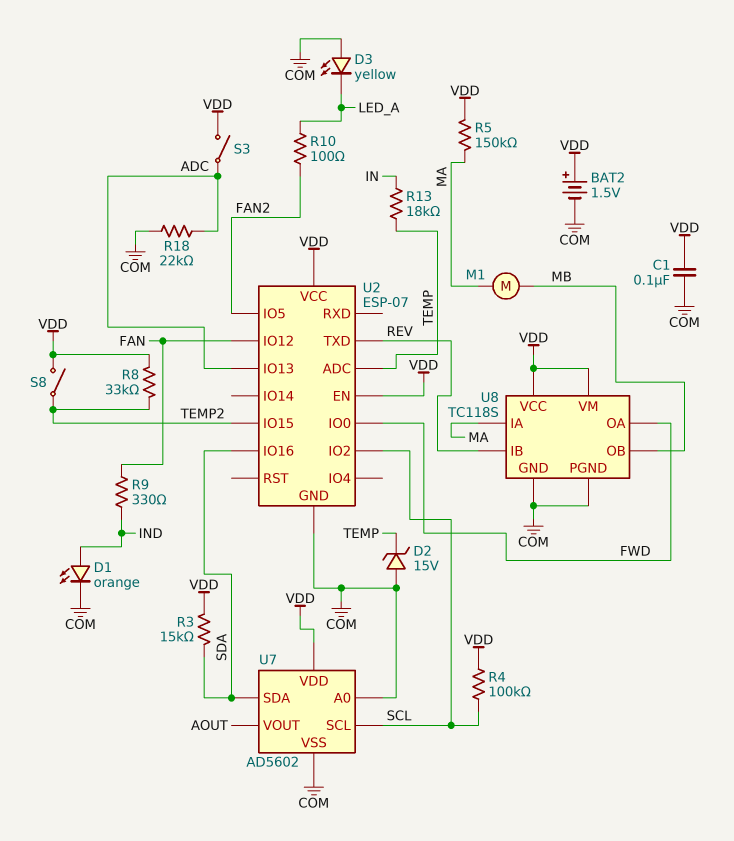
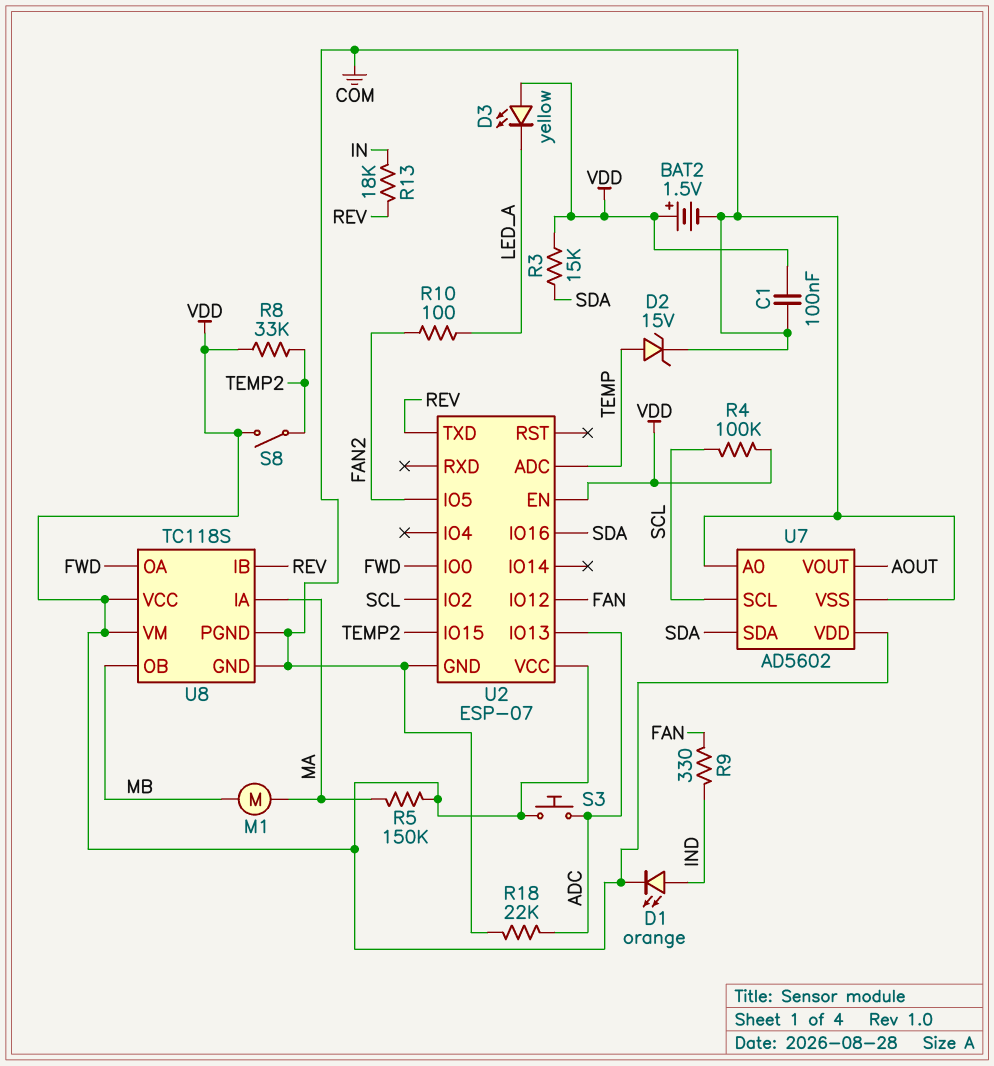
D1: LED orange (A IND, K COM) -> LED orange (A IND, K VDD)
D2: zener 15V (A COM, K TEMP) -> zener 15V (A TEMP, K COM)
D3: LED yellow (A COM, K LED_A) -> LED yellow (A VDD, K LED_A)
R13: 18k (IN, TEMP) -> 18k (IN, REV)
S3: switch (ADC, VDD) -> button (ADC, VDD)

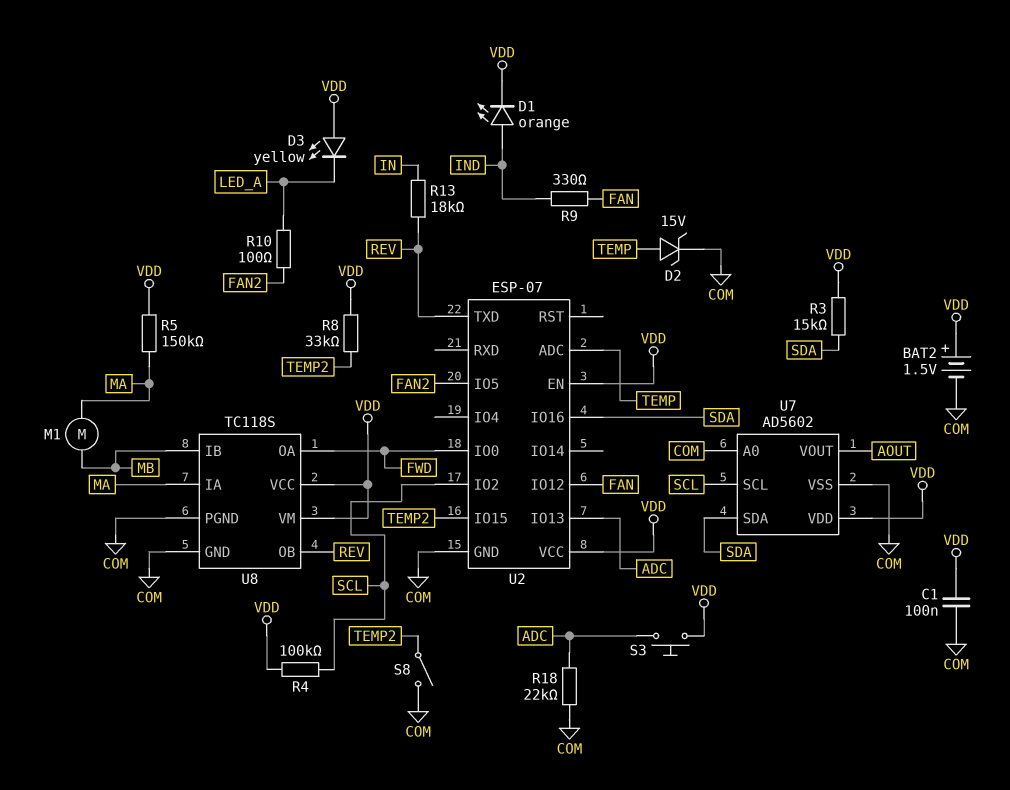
S8: switch (TEMP2, VDD) -> switch (COM, TEMP2)
U8 pin IB: REV -> MB
U8 pin OB: MB -> REV

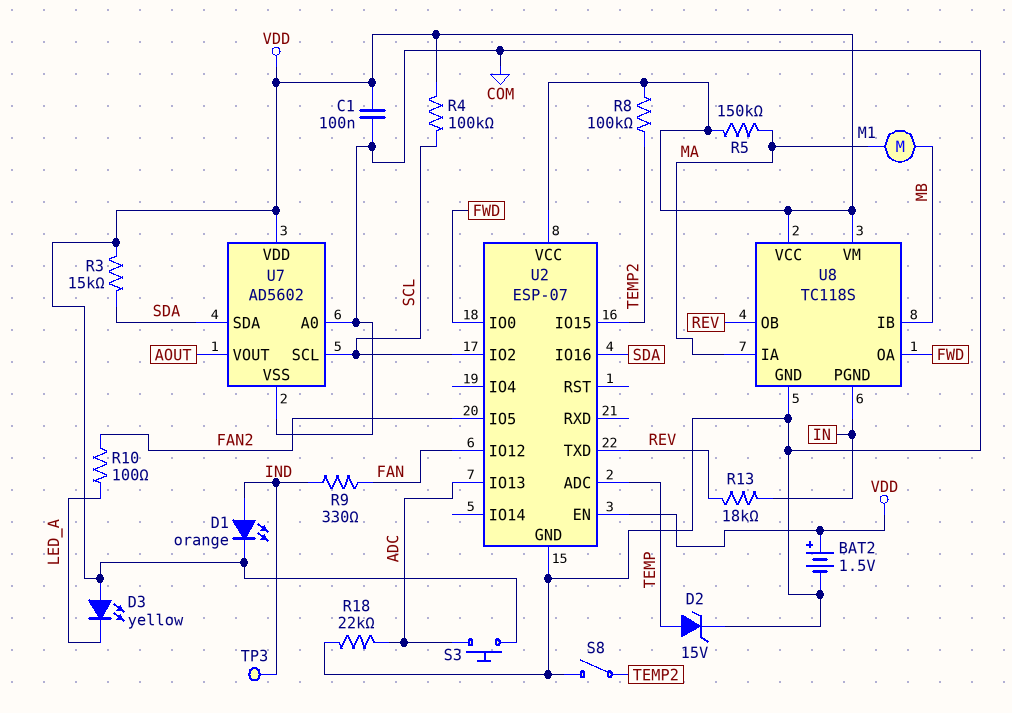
R8: 33k (TEMP2, VDD) -> 100k (TEMP2, VDD)
TP3: none -> test point (IND)
U8 pin PGND: COM -> IN

